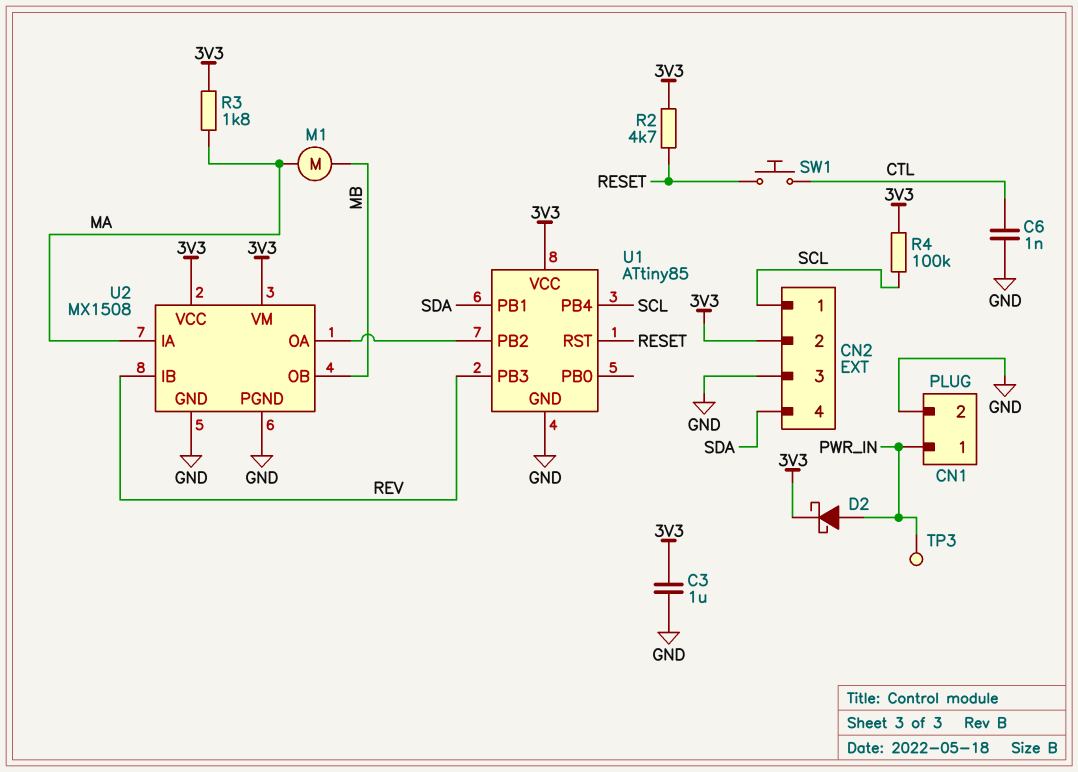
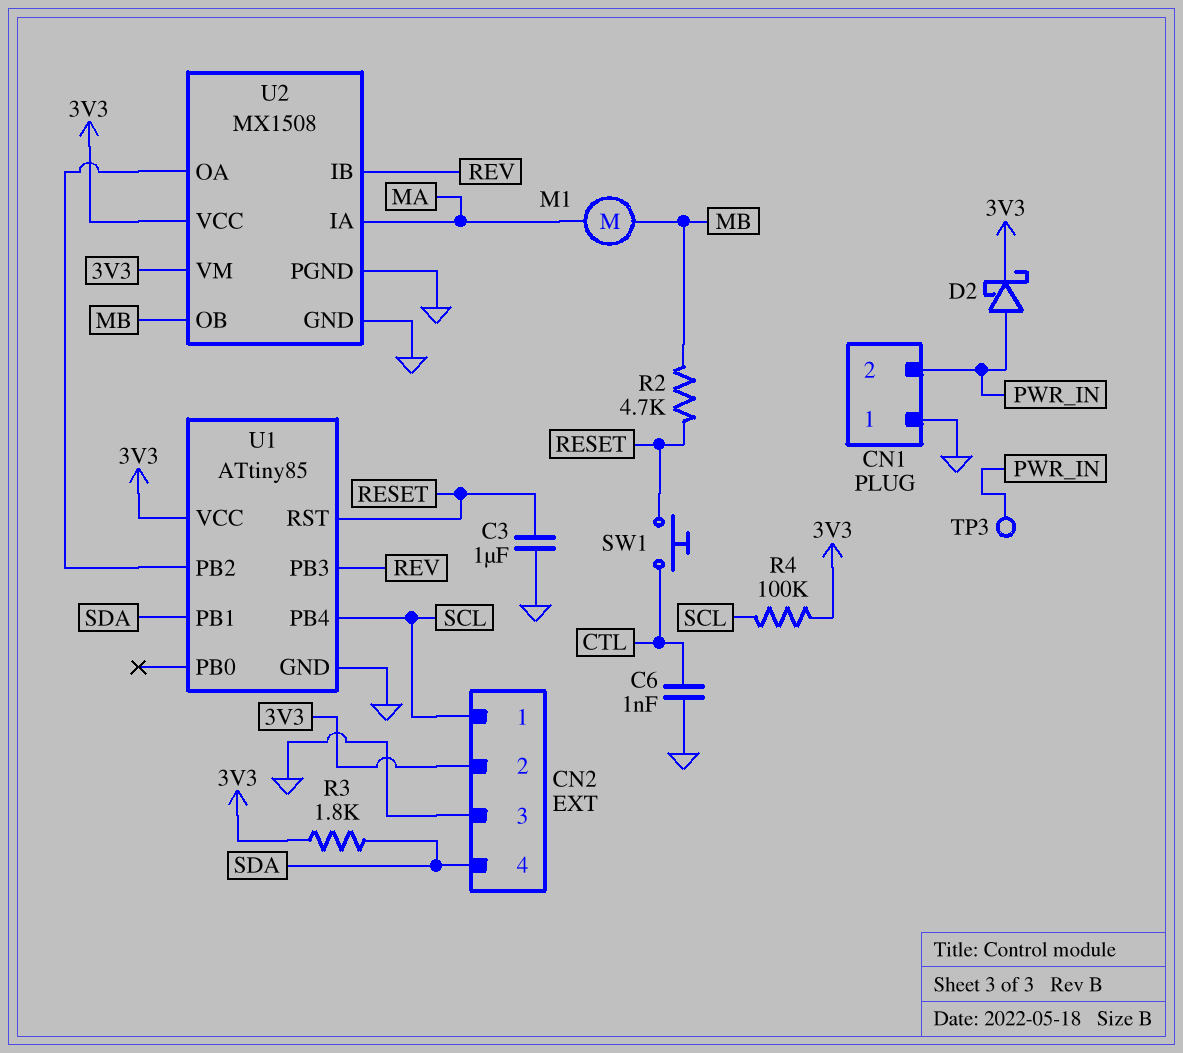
C3: 1uF (3V3, GND) -> 1uF (GND, RESET)
CN1 pin 1: PWR_IN -> GND
CN1 pin 2: GND -> PWR_IN
R2: 4.7k (3V3, RESET) -> 4.7k (MB, RESET)
R3: 1.8k (3V3, MA) -> 1.8k (3V3, SDA)

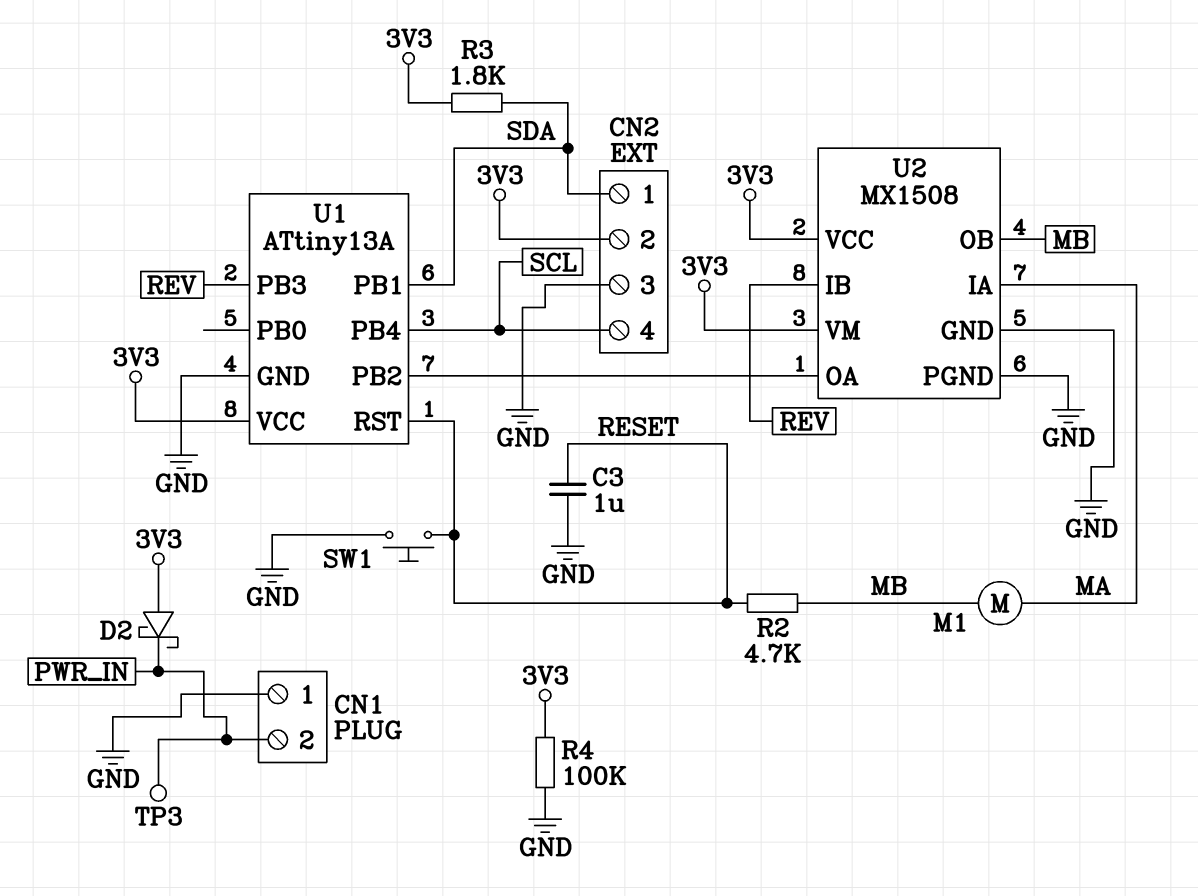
C6: 1nF (CTL, GND) -> none
CN2 pin 1: SCL -> SDA
CN2 pin 4: SDA -> SCL
D2: schottky (A PWR_IN, K 3V3) -> schottky (A 3V3, K PWR_IN)
R4: 100k (3V3, SCL) -> 100k (3V3, GND)
SW1: button (CTL, RESET) -> button (GND, RESET)
U1: ATtiny85 -> ATtiny13A

